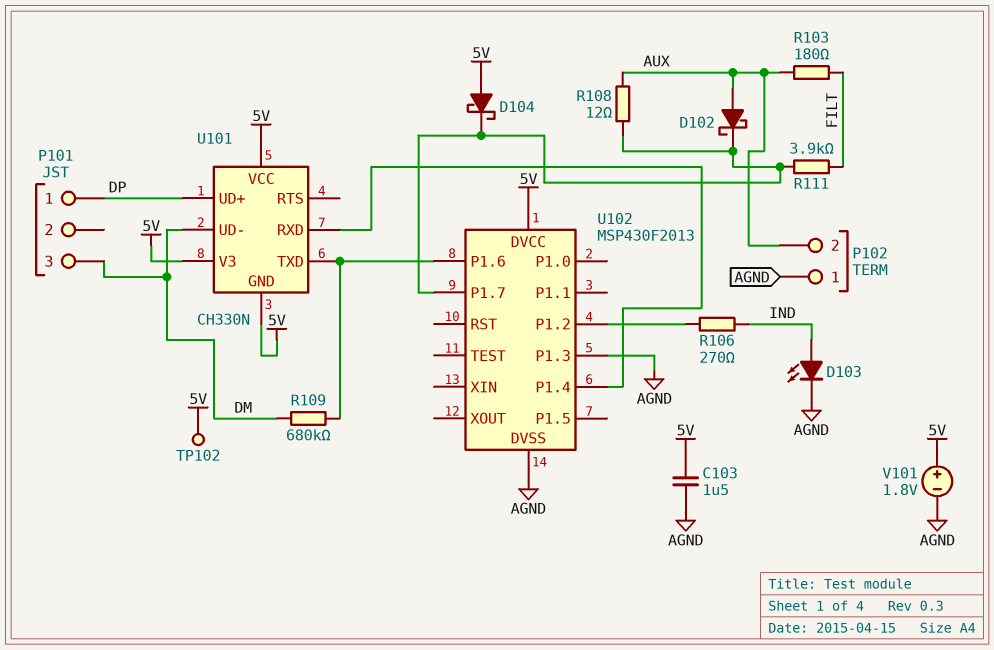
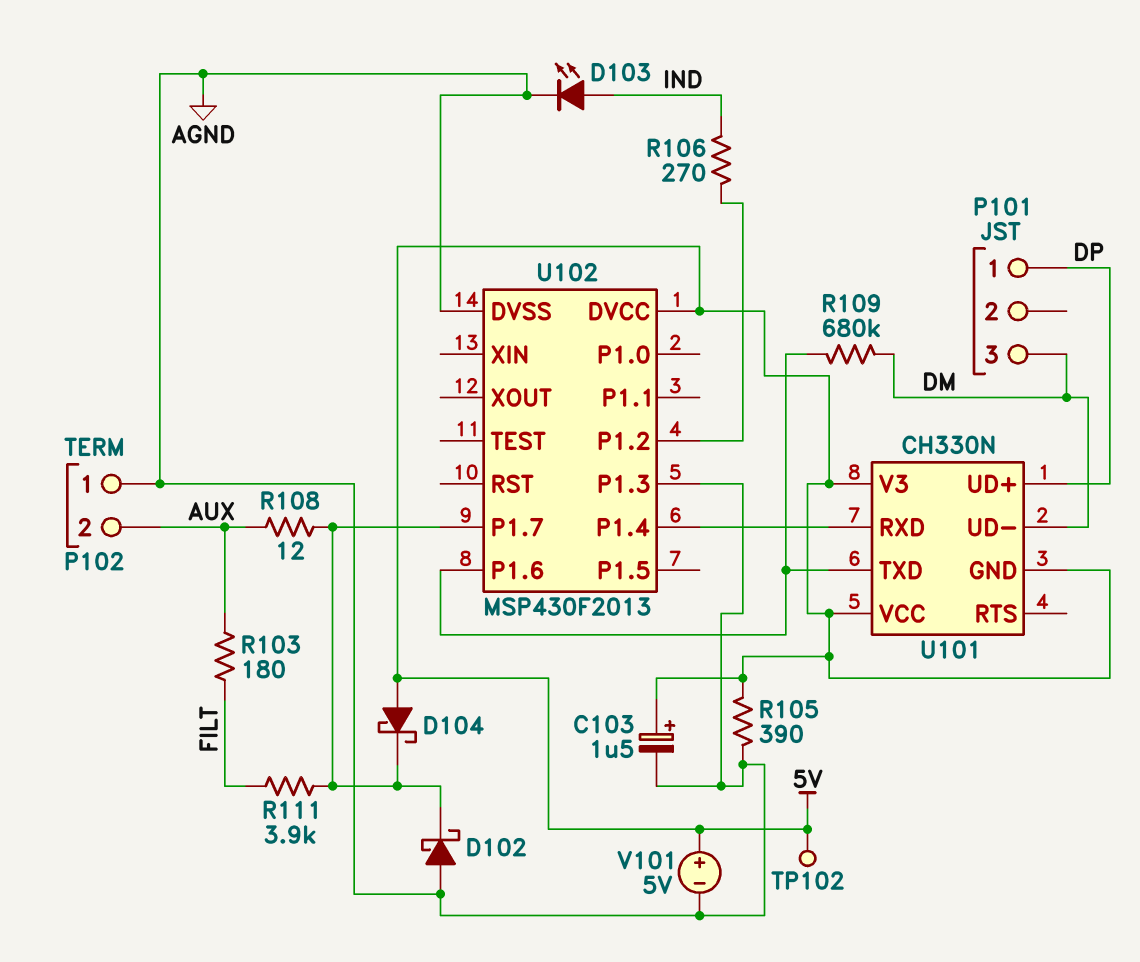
C103: 1.5uF (5V, AGND) -> 1.5uF (plus 5V, minus AGND)
D102: schottky (A AUX, K U102/P1.7) -> schottky (A AGND, K U102/P1.7)
R105: none -> 390 (5V, AGND)
V101: 1.8V (plus 5V, minus AGND) -> 5V (plus 5V, minus AGND)

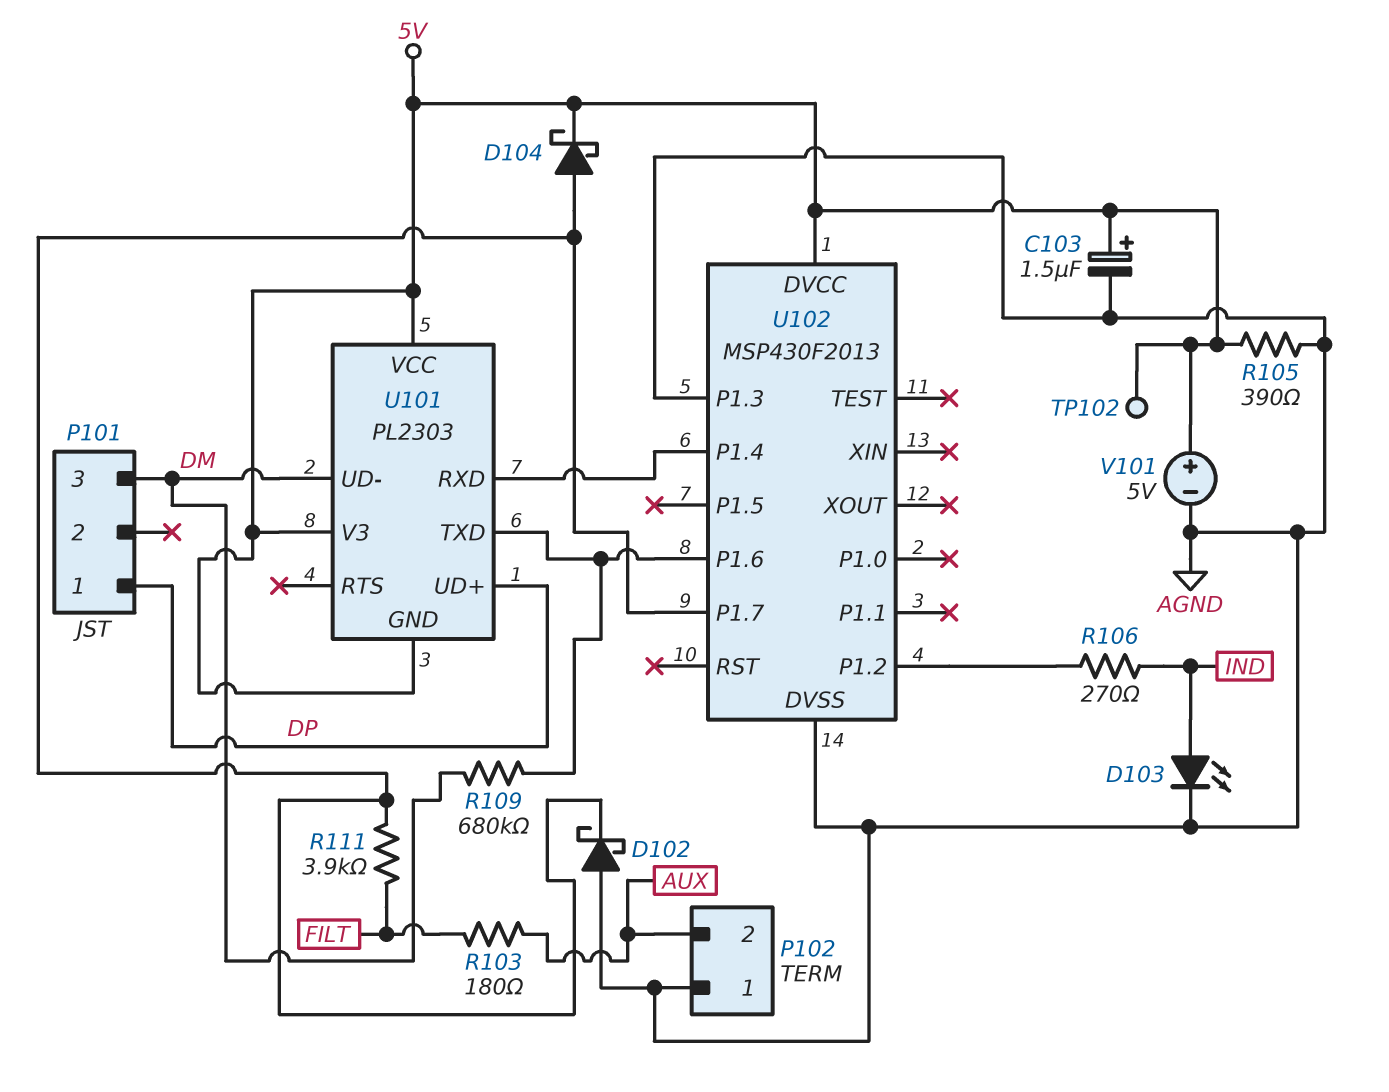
D104: schottky (A 5V, K U102/P1.7) -> schottky (A U102/P1.7, K 5V)
R108: 12 (AUX, U102/P1.7) -> none
U101: CH330N -> PL2303

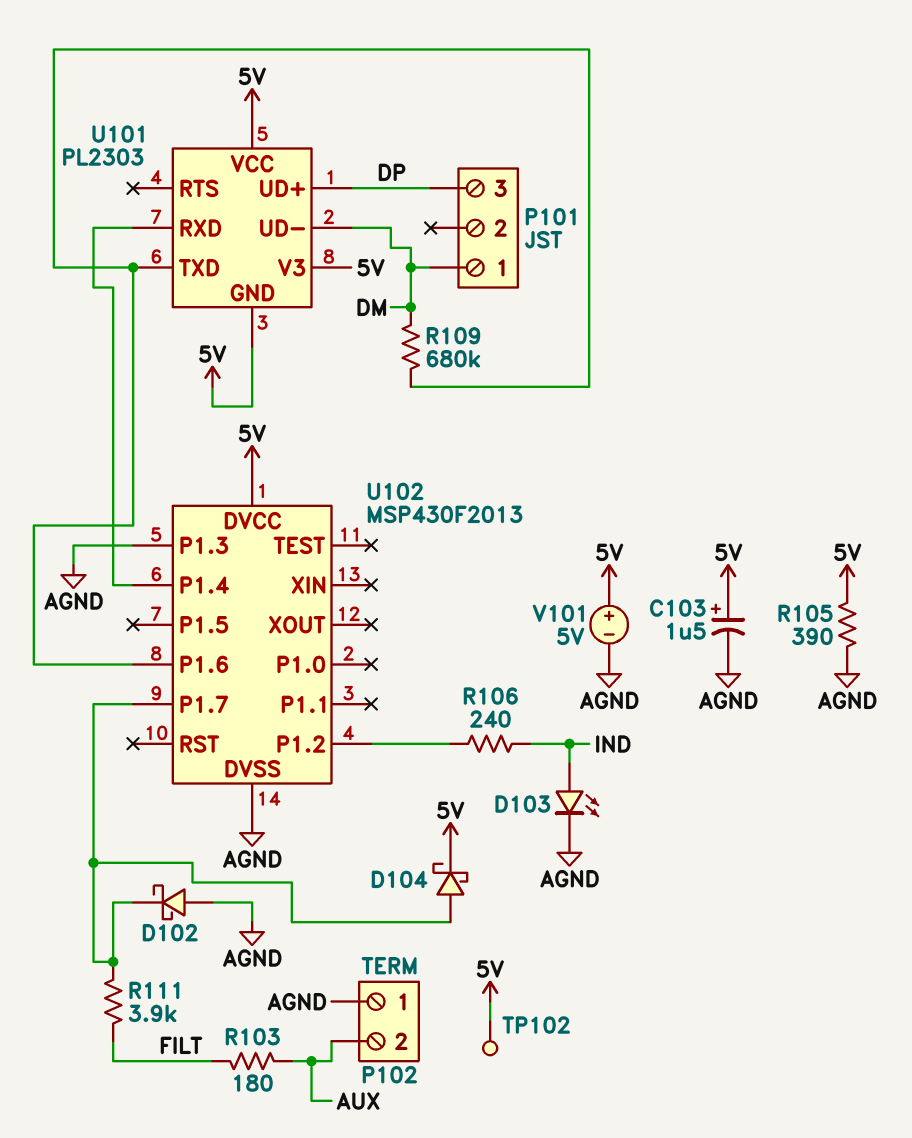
P101 pin 1: DP -> DM
P101 pin 3: DM -> DP
R106: 270 (IND, U102/P1.2) -> 240 (IND, U102/P1.2)

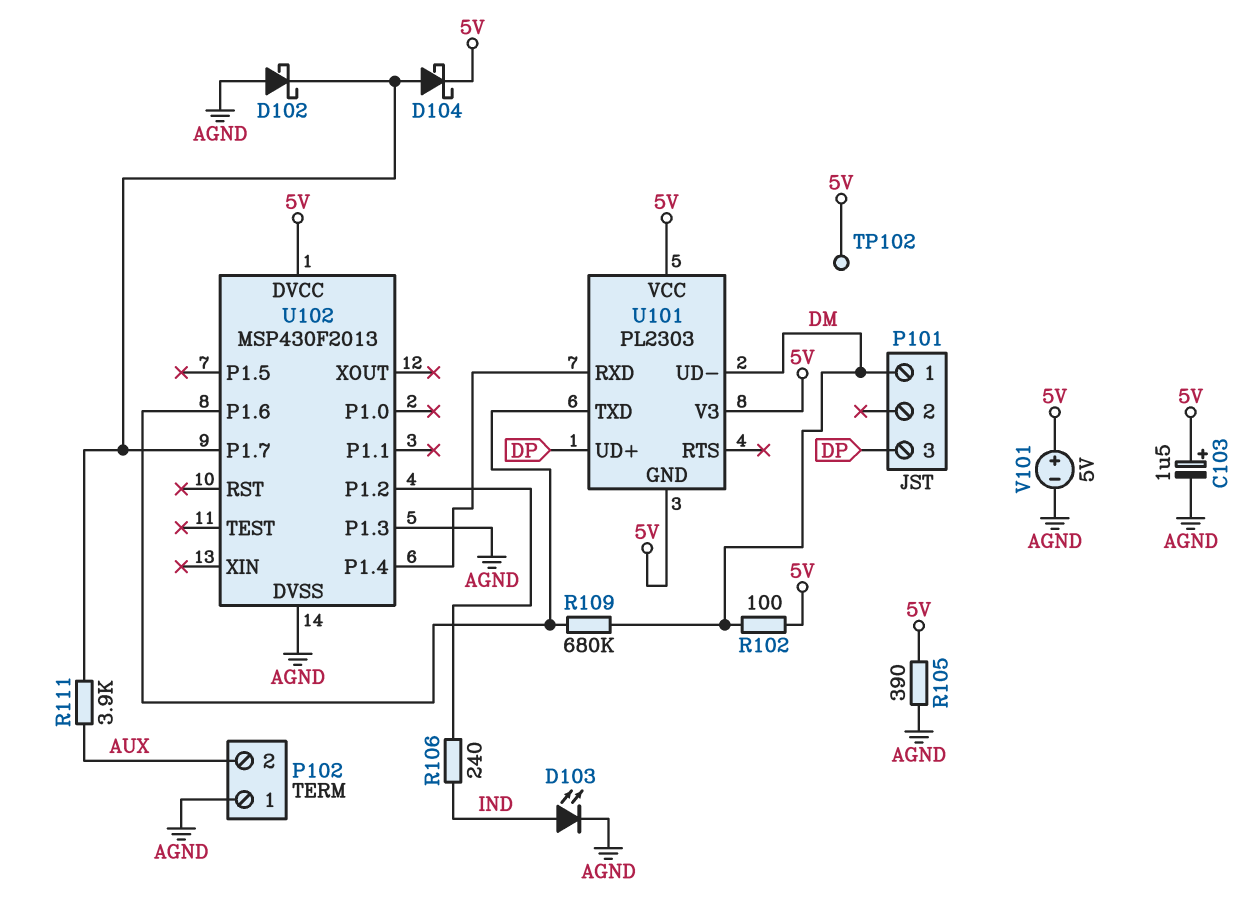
R102: none -> 100 (5V, DM)
R103: 180 (AUX, FILT) -> none
R111: 3.9k (FILT, U102/P1.7) -> 3.9k (AUX, U102/P1.7)

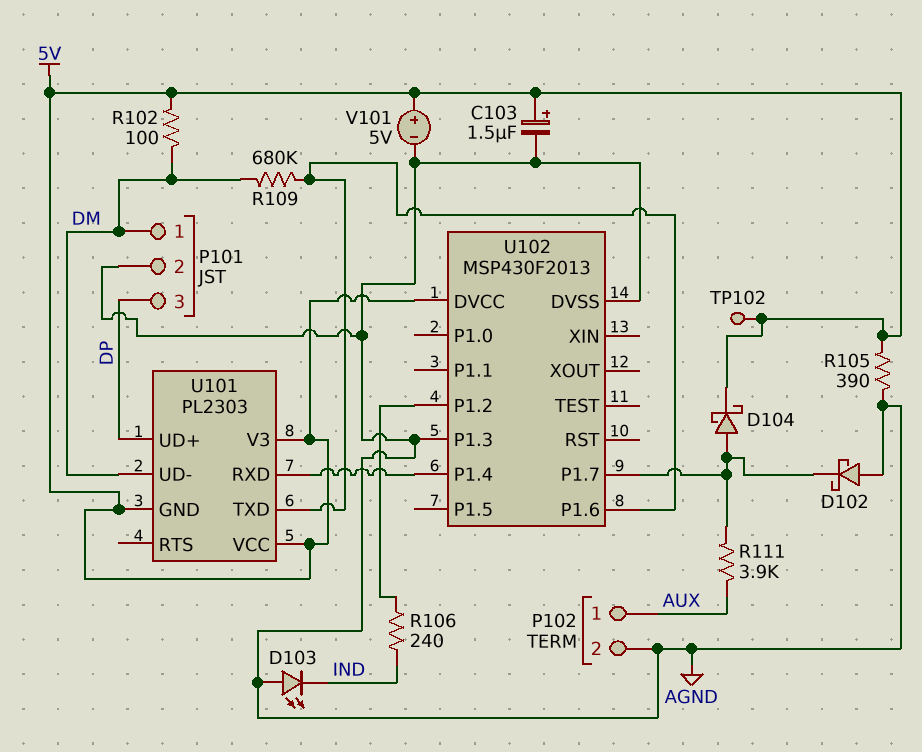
D103: LED (A IND, K AGND) -> LED (A AGND, K IND)
P101 pin 2: none -> AGND
P102 pin 1: AGND -> AUX
P102 pin 2: AUX -> AGND

